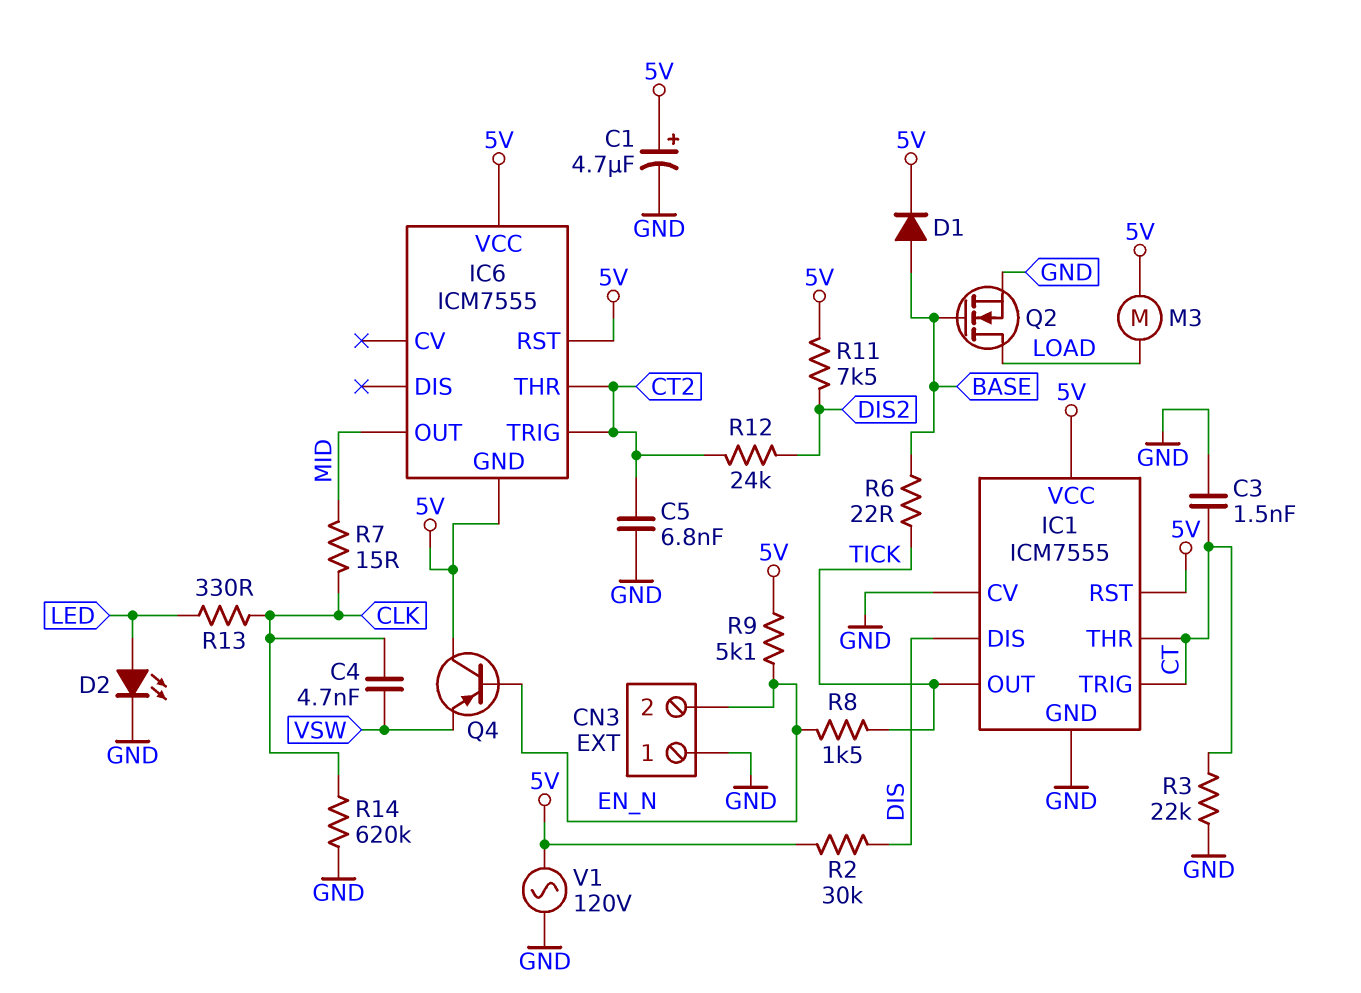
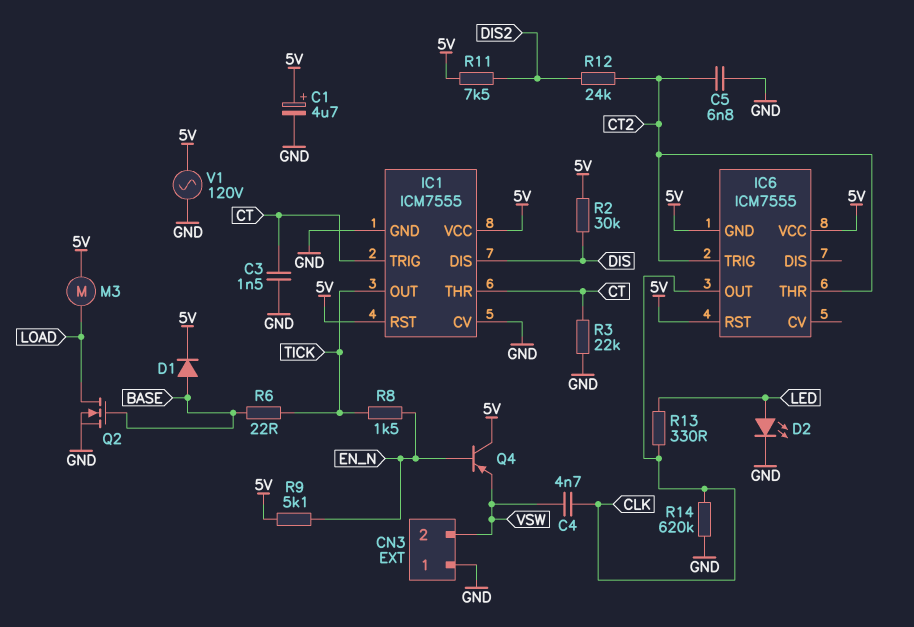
CN3 pin 2: EN_N -> VSW
IC6 pin OUT: MID -> CLK
R7: 15 (CLK, MID) -> none

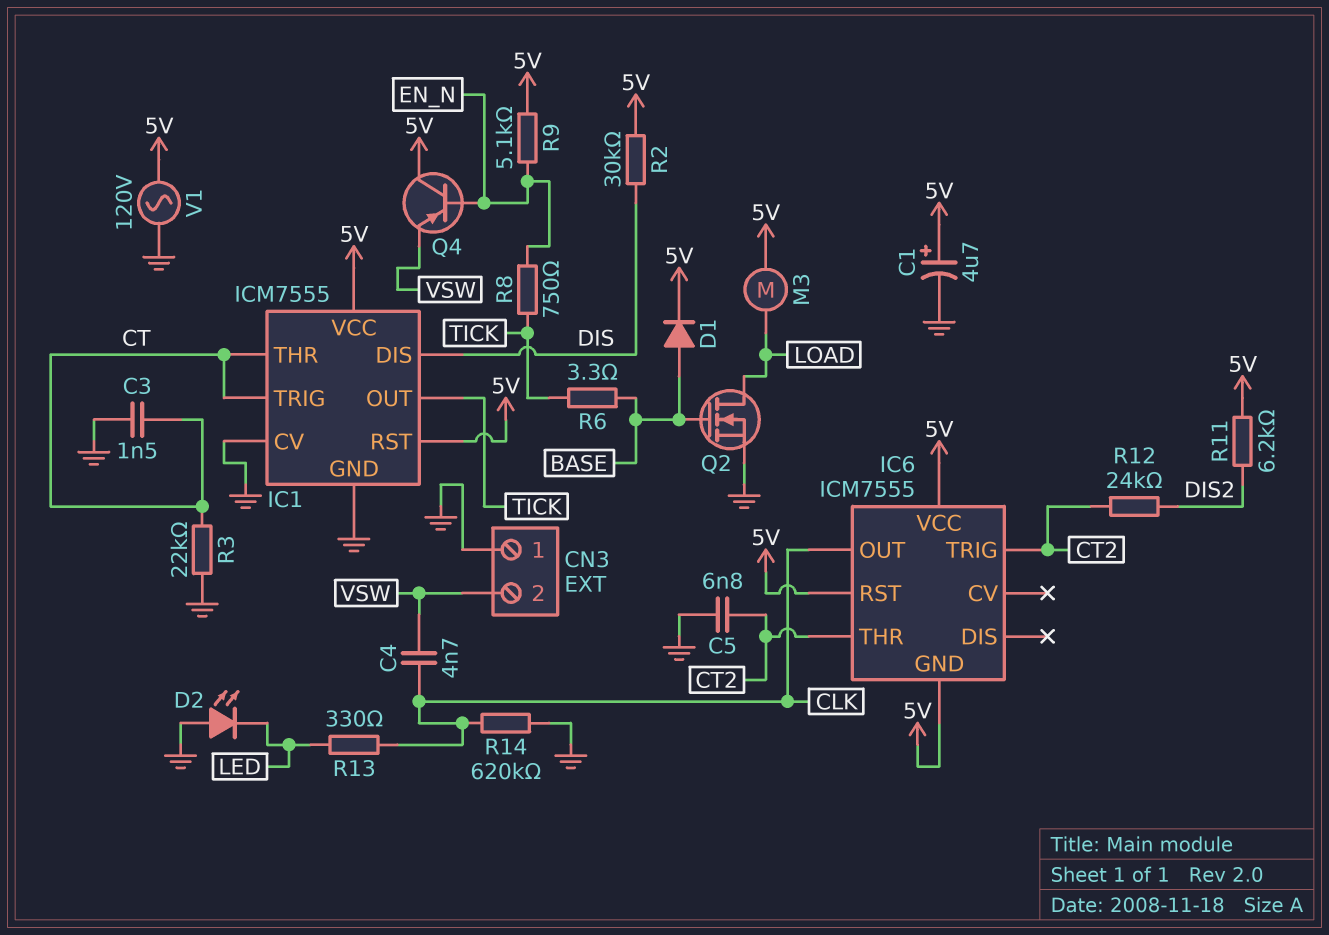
D2: LED (A LED, K GND) -> LED (A GND, K LED)
R6: 22 (BASE, TICK) -> 3.3 (BASE, TICK)
R8: 1.5k (EN_N, TICK) -> 750 (EN_N, TICK)
R11: 7.5k (5V, DIS2) -> 6.2k (5V, DIS2)

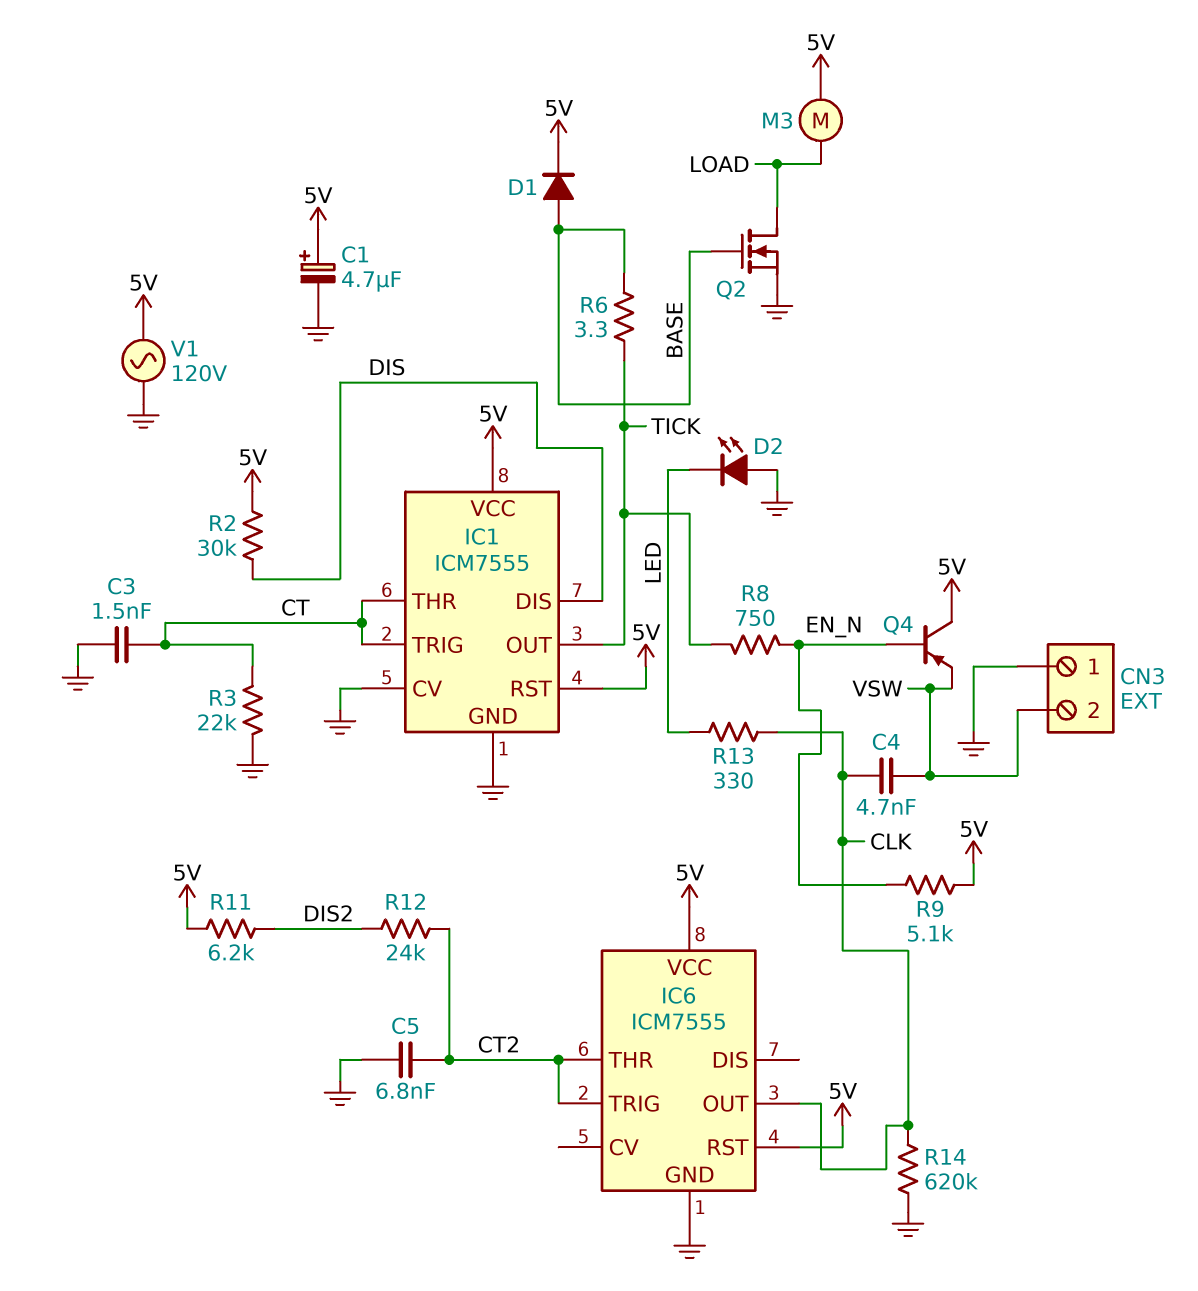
IC6 pin GND: 5V -> GND

